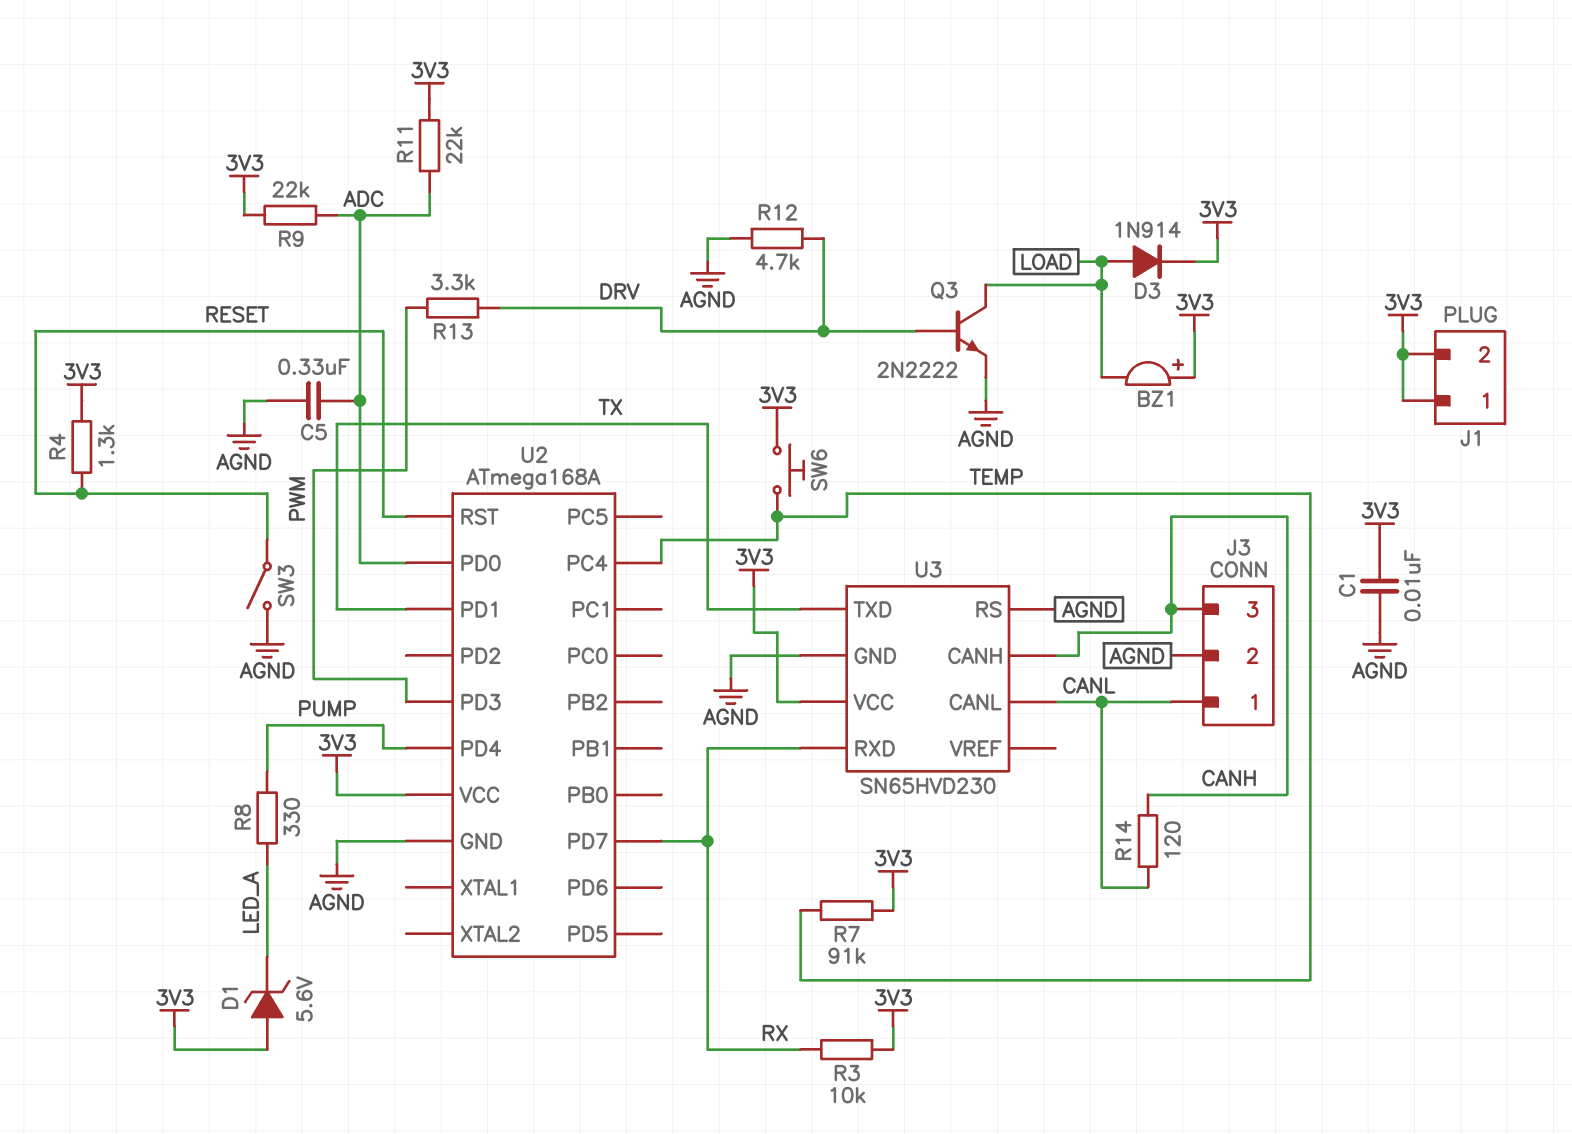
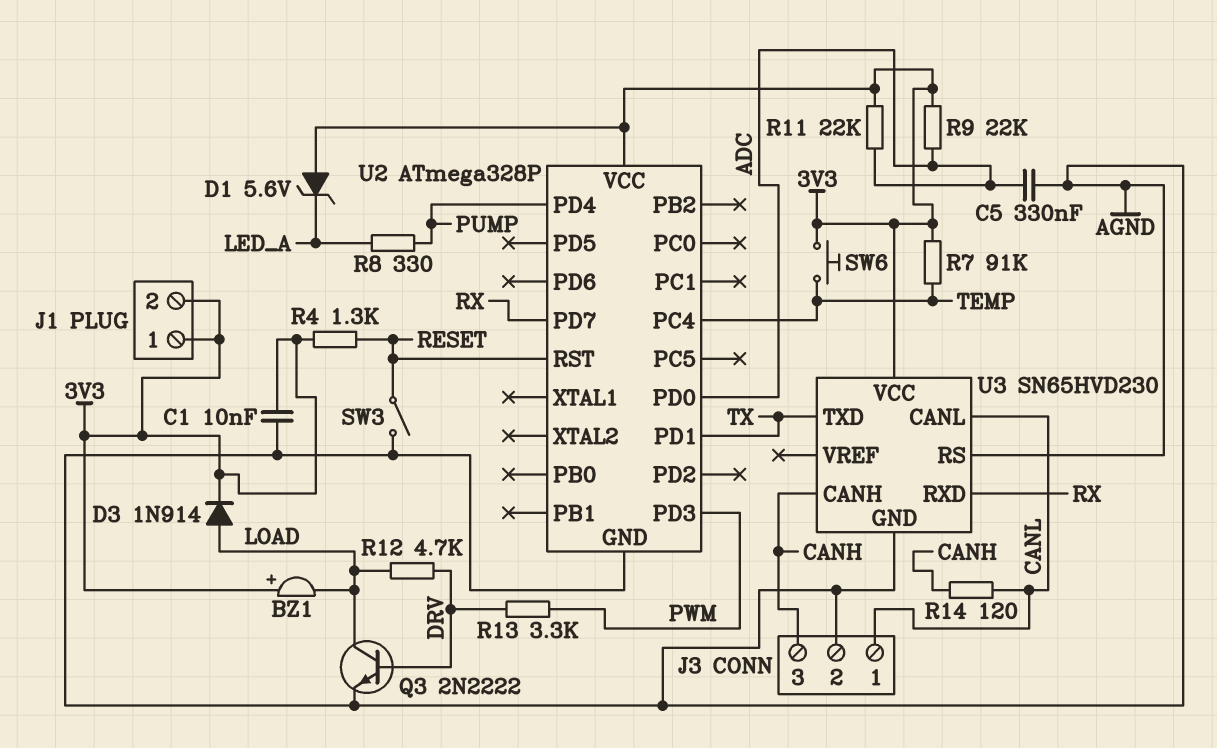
R3: 10k (3V3, RX) -> none
R12: 4.7k (AGND, DRV) -> 4.7k (DRV, LOAD)
U2: ATmega168A -> ATmega328P

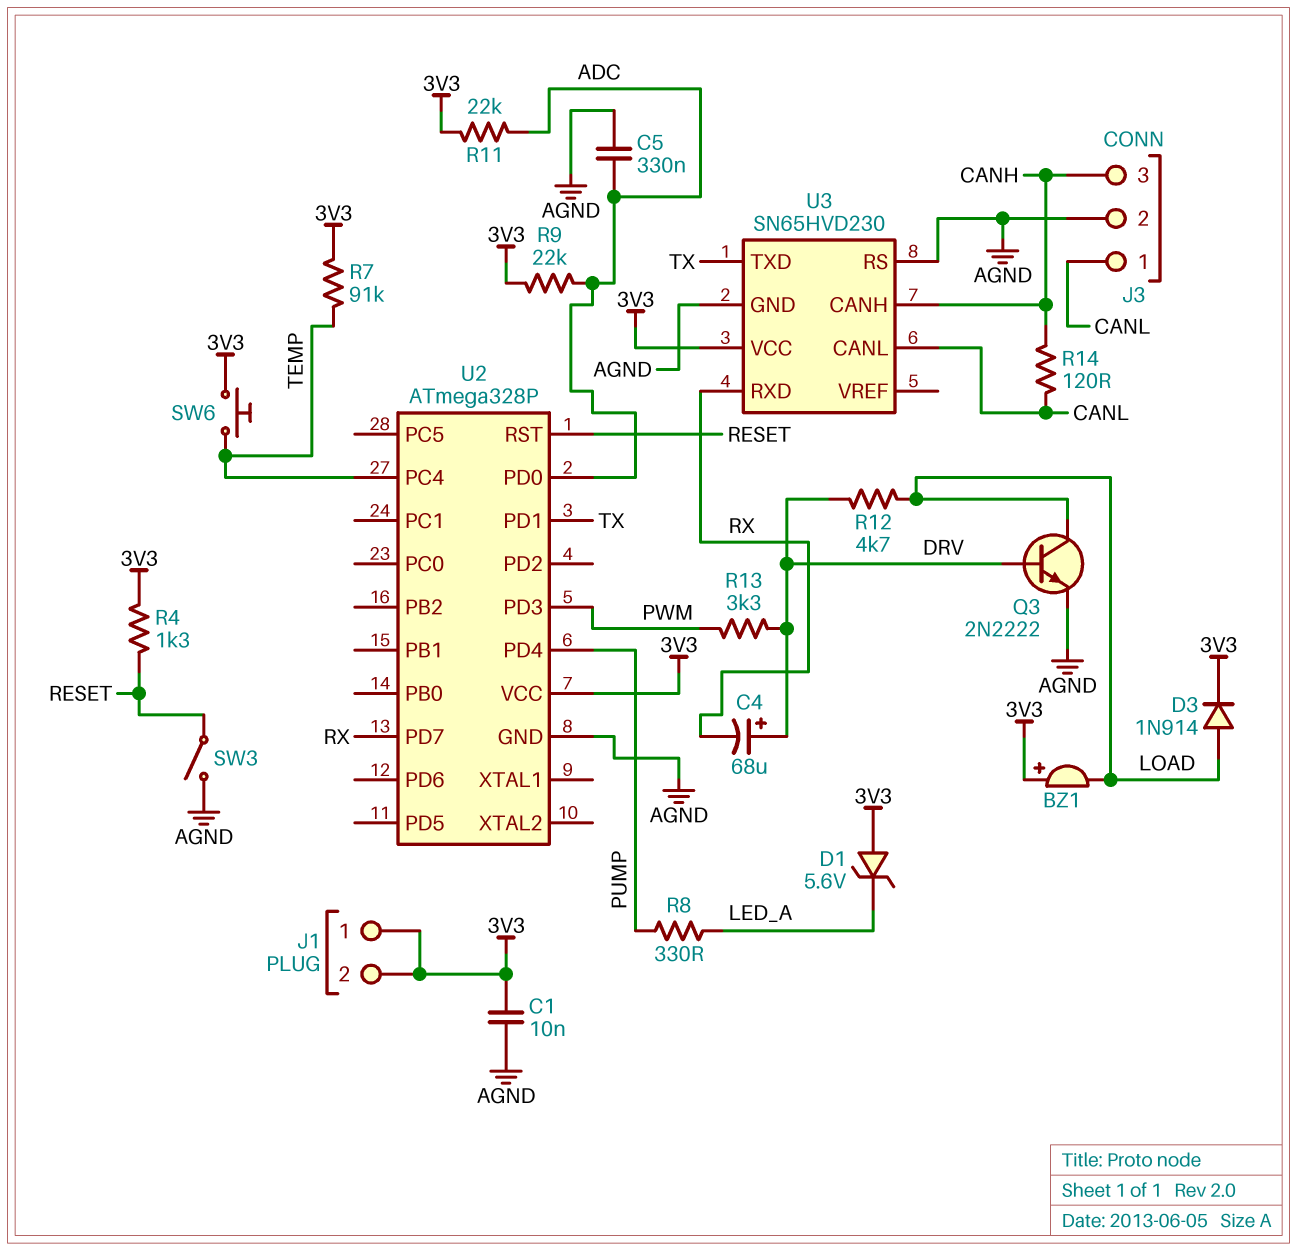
C4: none -> 68uF (plus DRV, minus RX)

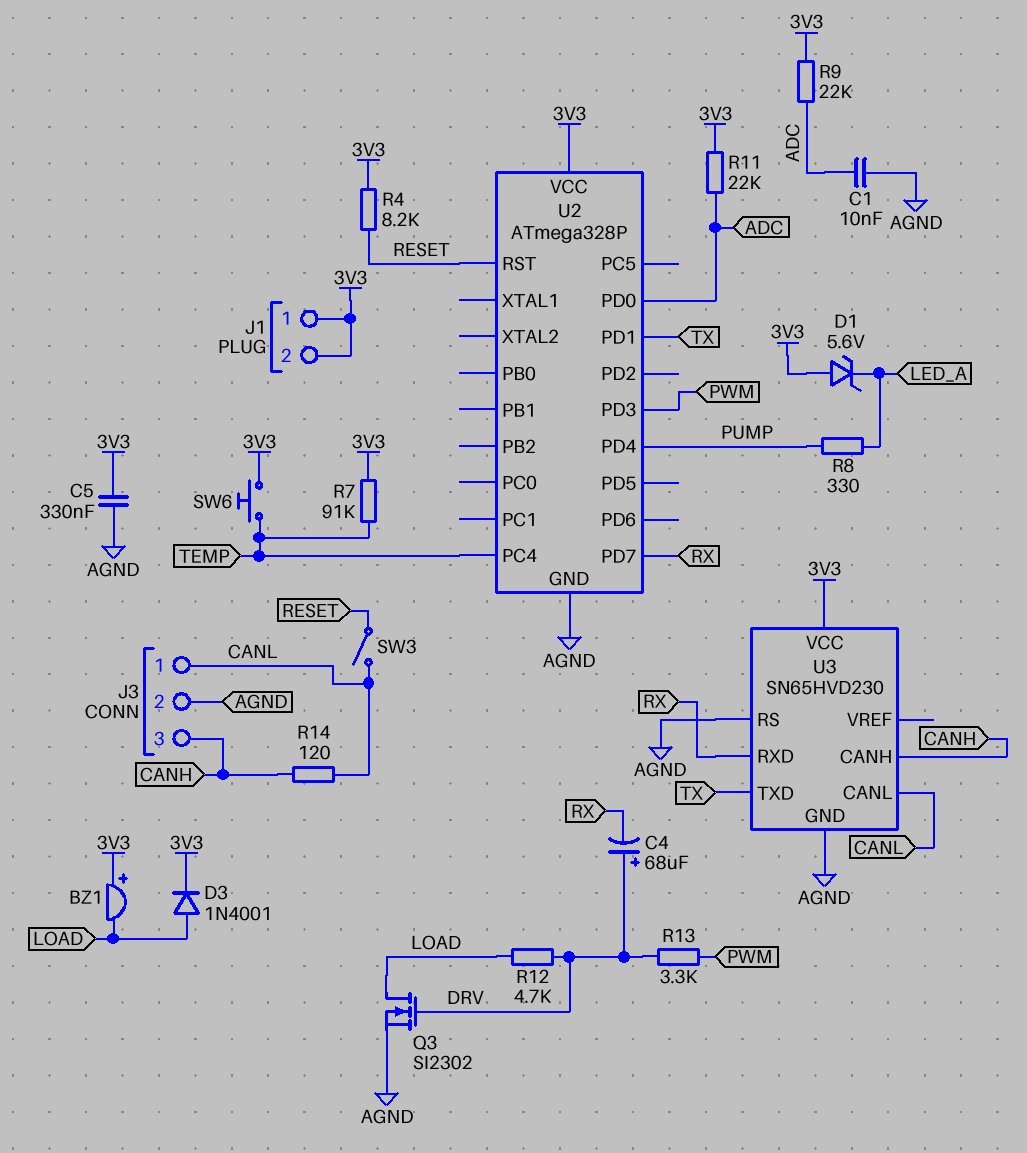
C1: 10nF (3V3, AGND) -> 10nF (ADC, AGND)
C5: 330nF (ADC, AGND) -> 330nF (3V3, AGND)
D3: diode 1N914 (A LOAD, K 3V3) -> diode 1N4001 (A LOAD, K 3V3)
Q3: NPN 2N2222 (B DRV, C LOAD, E AGND) -> NMOS SI2302 (G DRV, D LOAD, S AGND)
R4: 1.3k (3V3, RESET) -> 8.2k (3V3, RESET)
SW3: switch (AGND, RESET) -> switch (CANL, RESET)

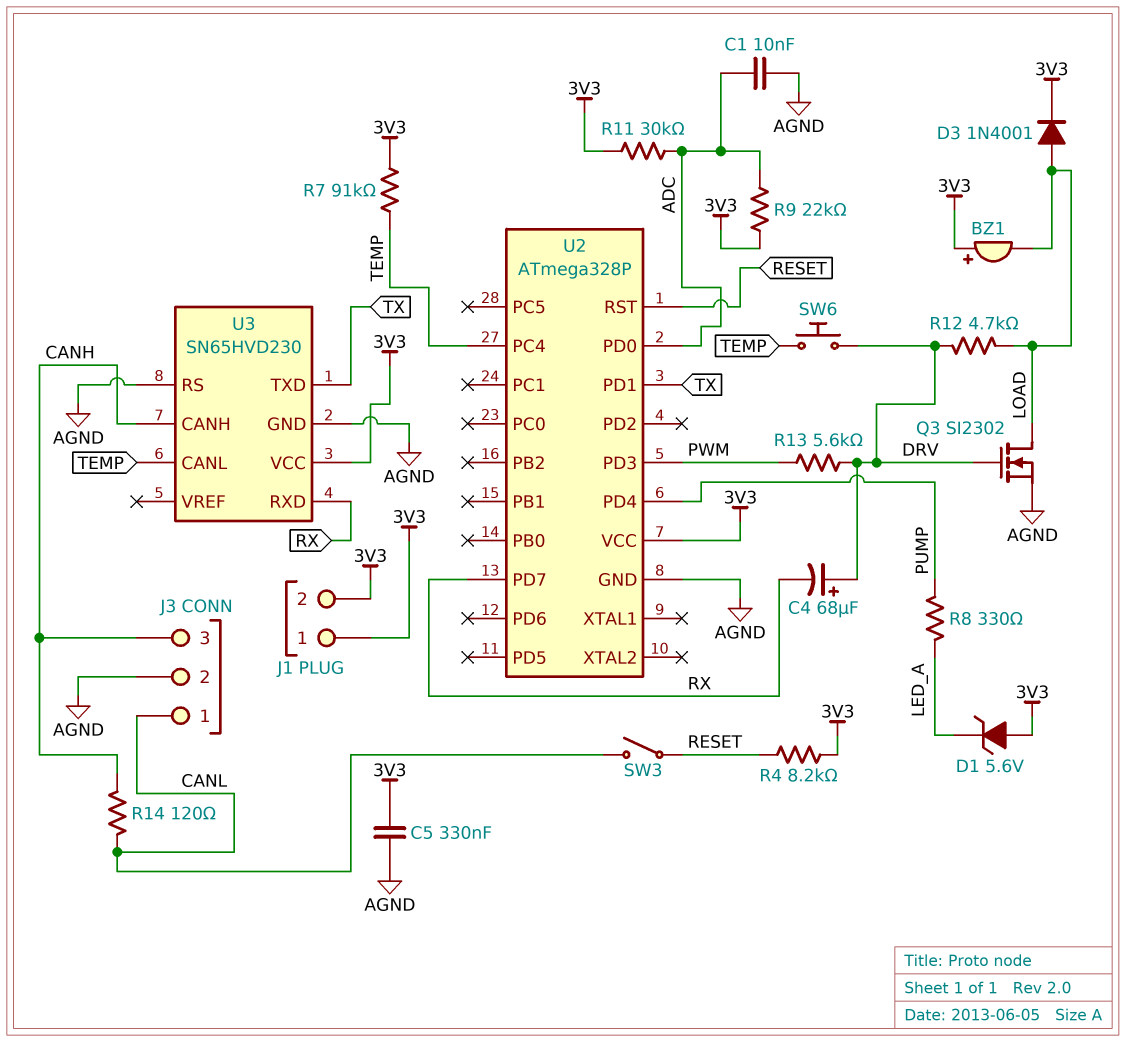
R11: 22k (3V3, ADC) -> 30k (3V3, ADC)
R13: 3.3k (DRV, PWM) -> 5.6k (DRV, PWM)
SW6: button (3V3, TEMP) -> button (DRV, TEMP)
U3 pin CANL: CANL -> TEMP

